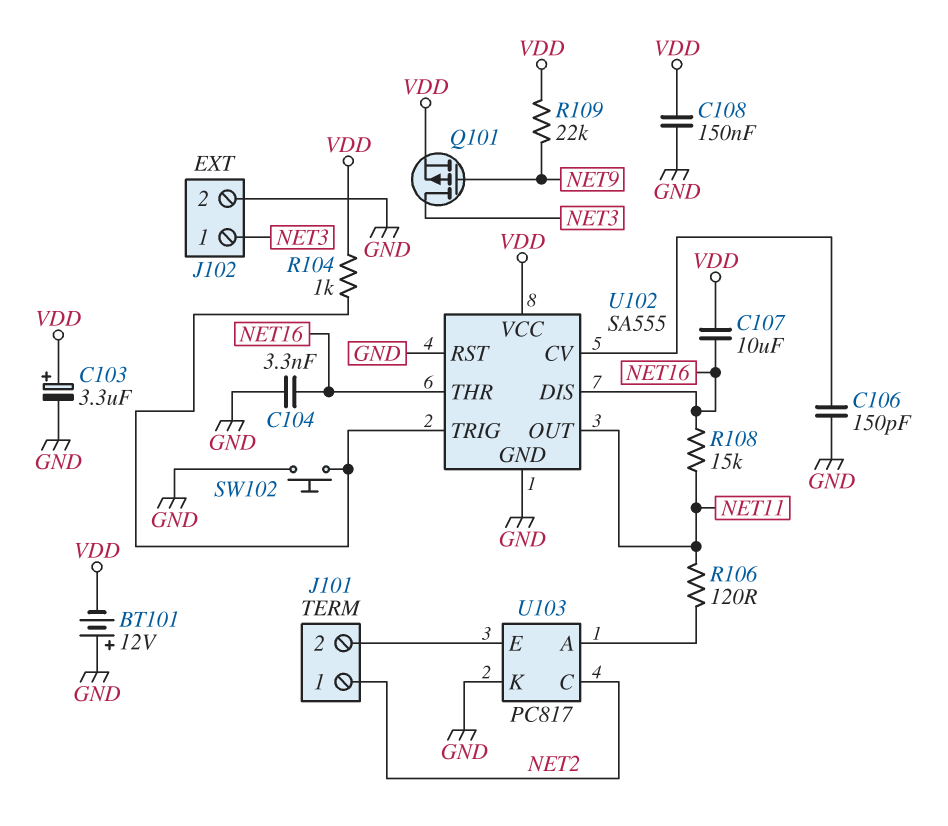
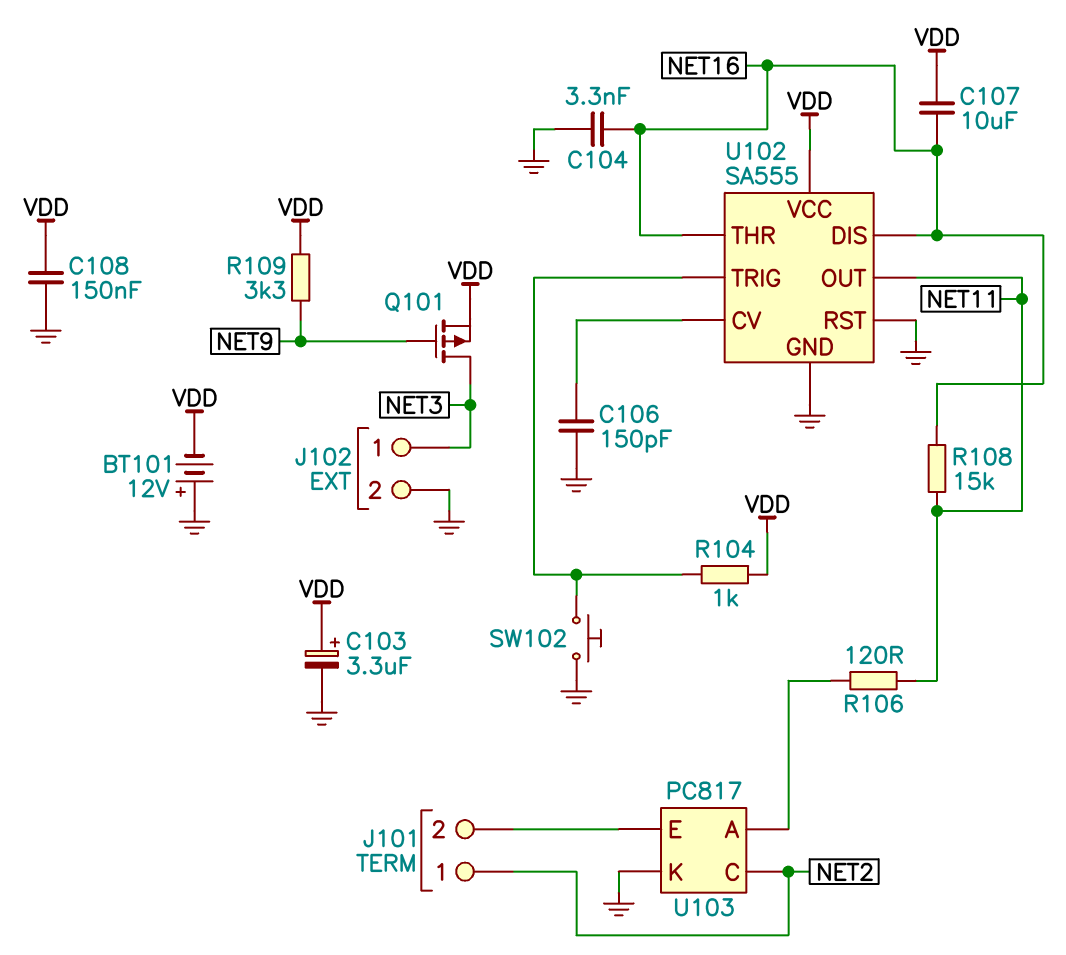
R109: 22k (NET9, VDD) -> 3.3k (NET9, VDD)

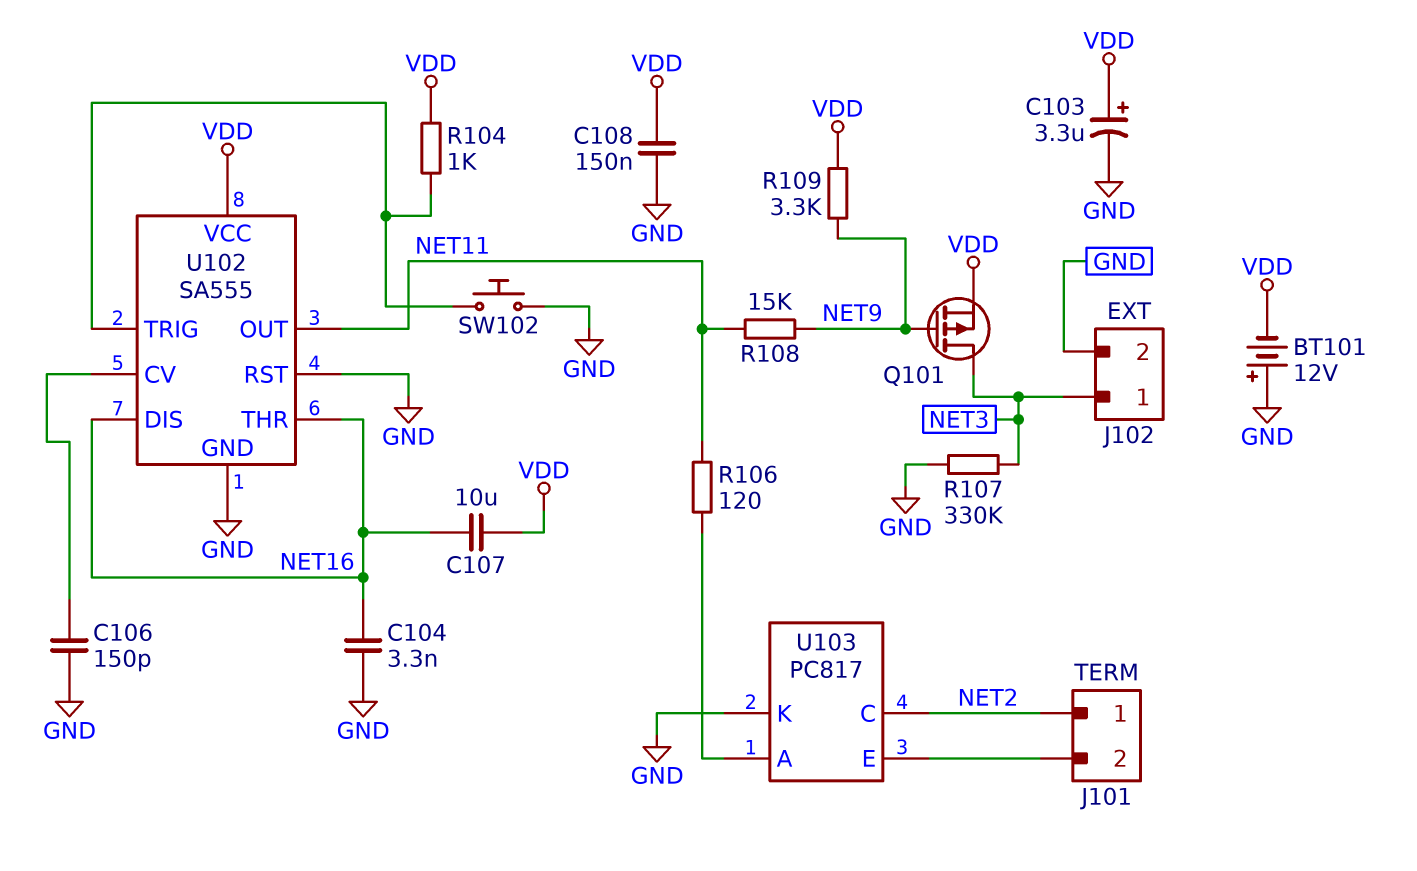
R107: none -> 330k (GND, NET3)
R108: 15k (NET11, NET16) -> 15k (NET9, NET11)

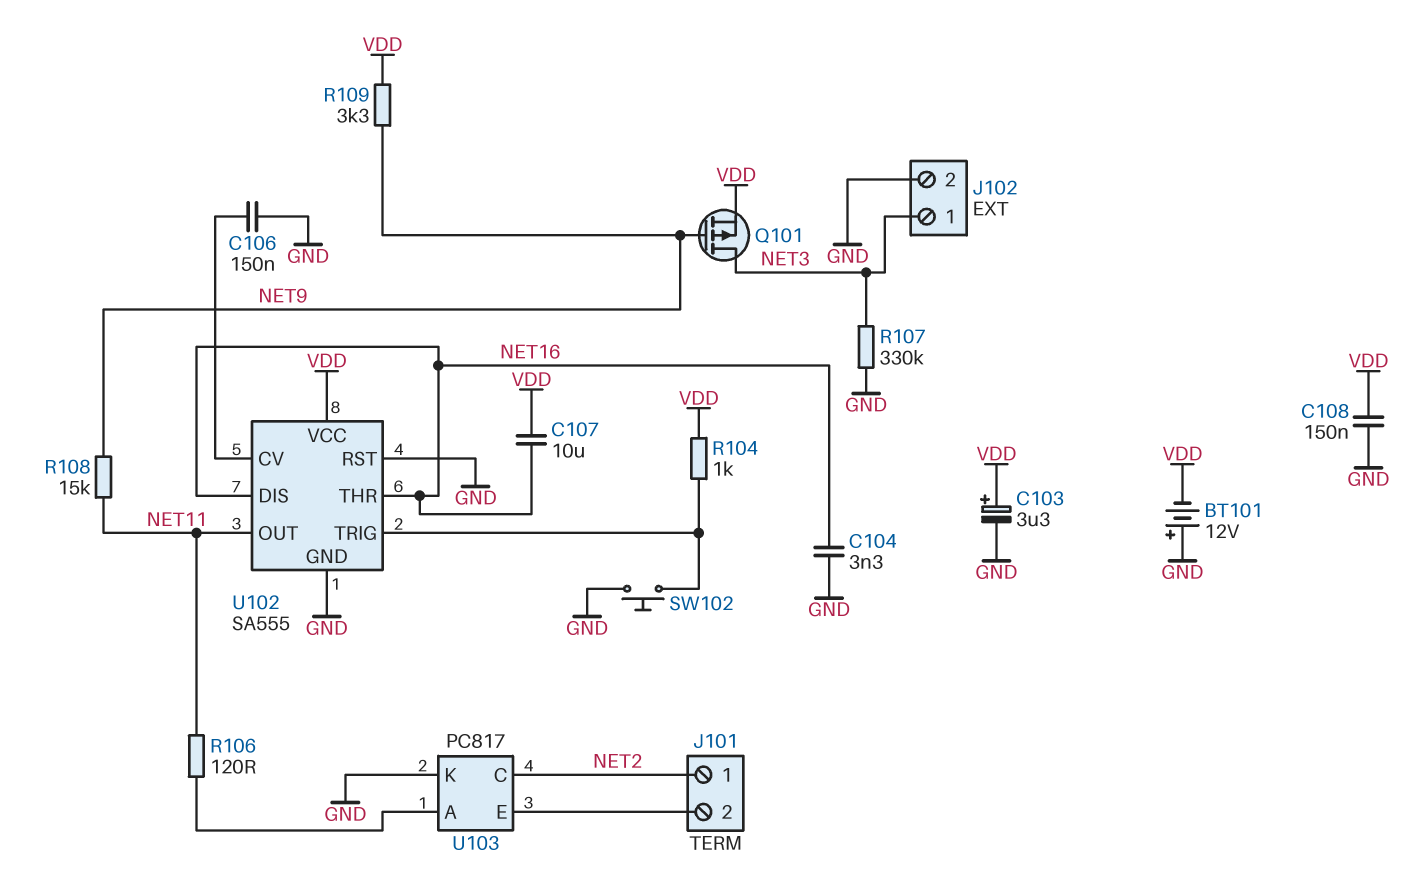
C106: 150pF (GND, U102/CV) -> 150nF (GND, U102/CV)

